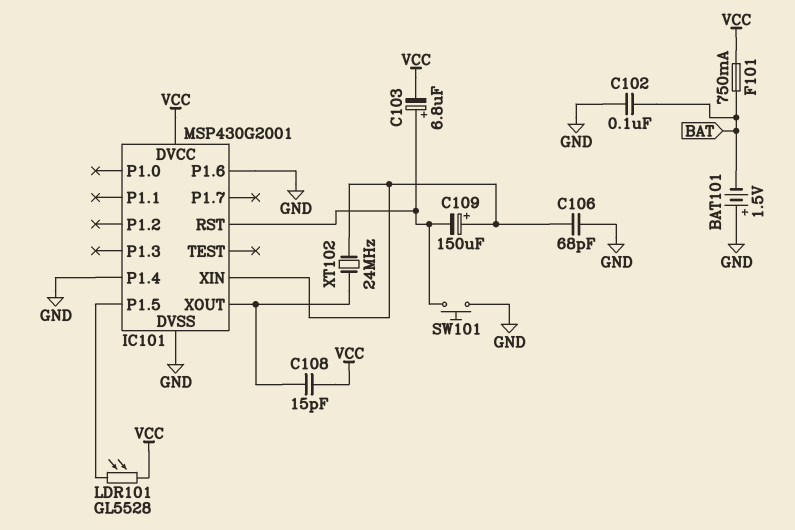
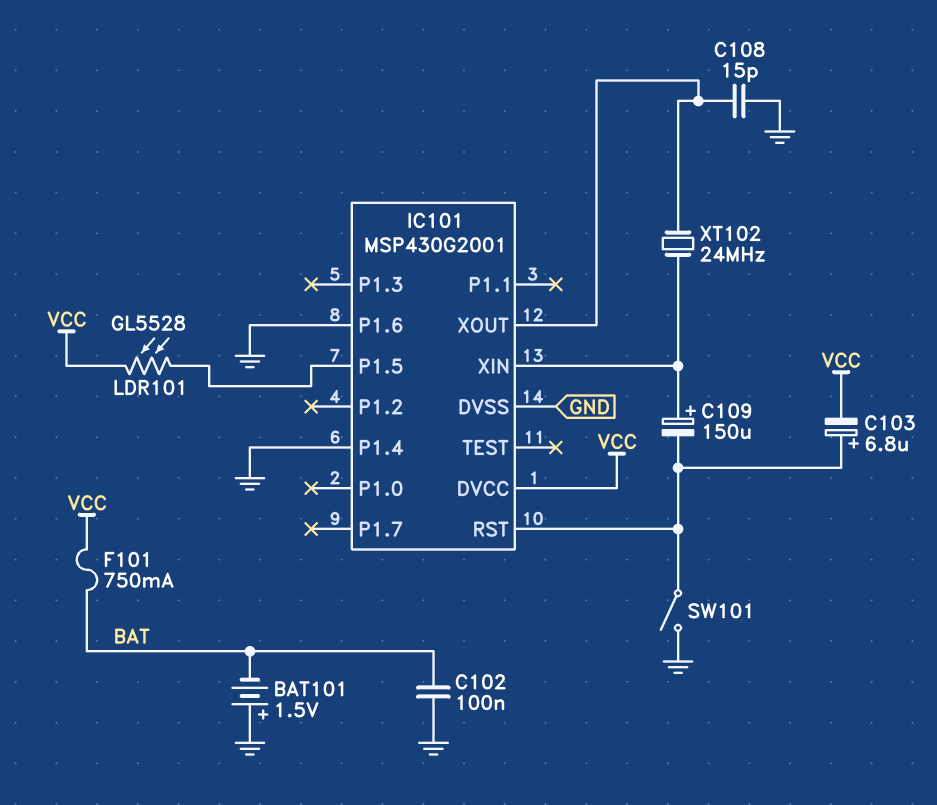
C106: 68pF (GND, IC101/XIN) -> none
C108: 15pF (IC101/XOUT, VCC) -> 15pF (GND, IC101/XOUT)
SW101: button (GND, IC101/RST) -> switch (GND, IC101/RST)

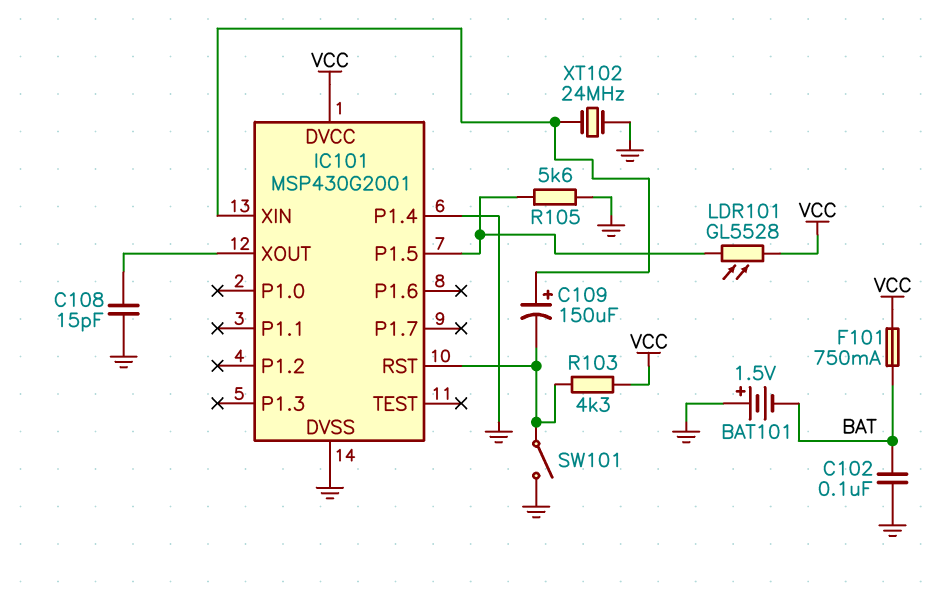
C103: 6.8uF (plus IC101/RST, minus VCC) -> none
IC101 pin P1.6: GND -> none
R103: none -> 4.3k (IC101/RST, VCC)
R105: none -> 5.6k (GND, IC101/P1.5)
XT102: 24MHz (IC101/XIN, IC101/XOUT) -> 24MHz (GND, IC101/XIN)

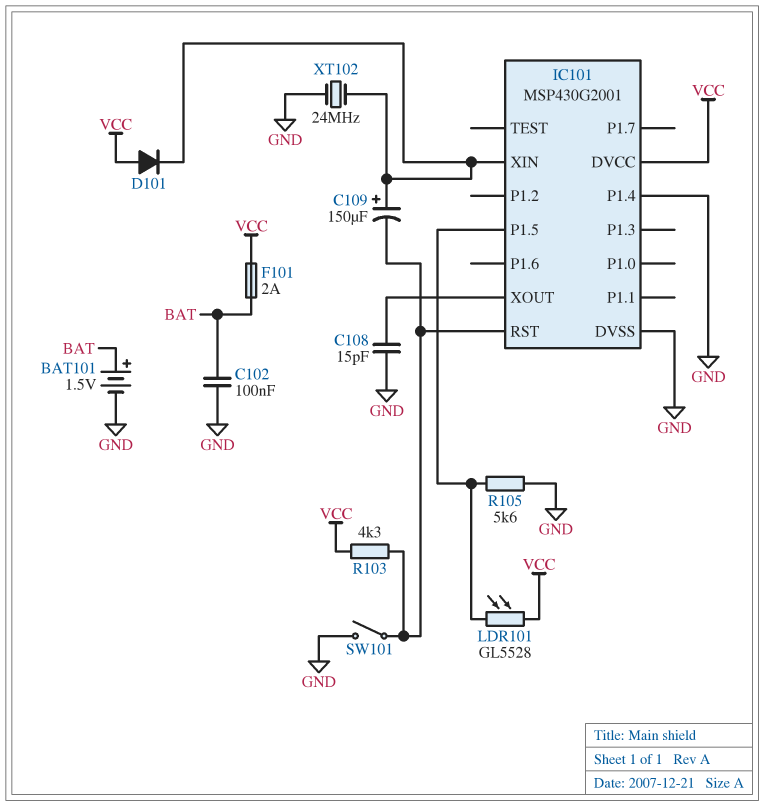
BAT101: 1.5V (plus GND, minus BAT) -> 1.5V (plus BAT, minus GND)
D101: none -> diode (A VCC, K IC101/XIN)
F101: 750mA (BAT, VCC) -> 2A (BAT, VCC)

